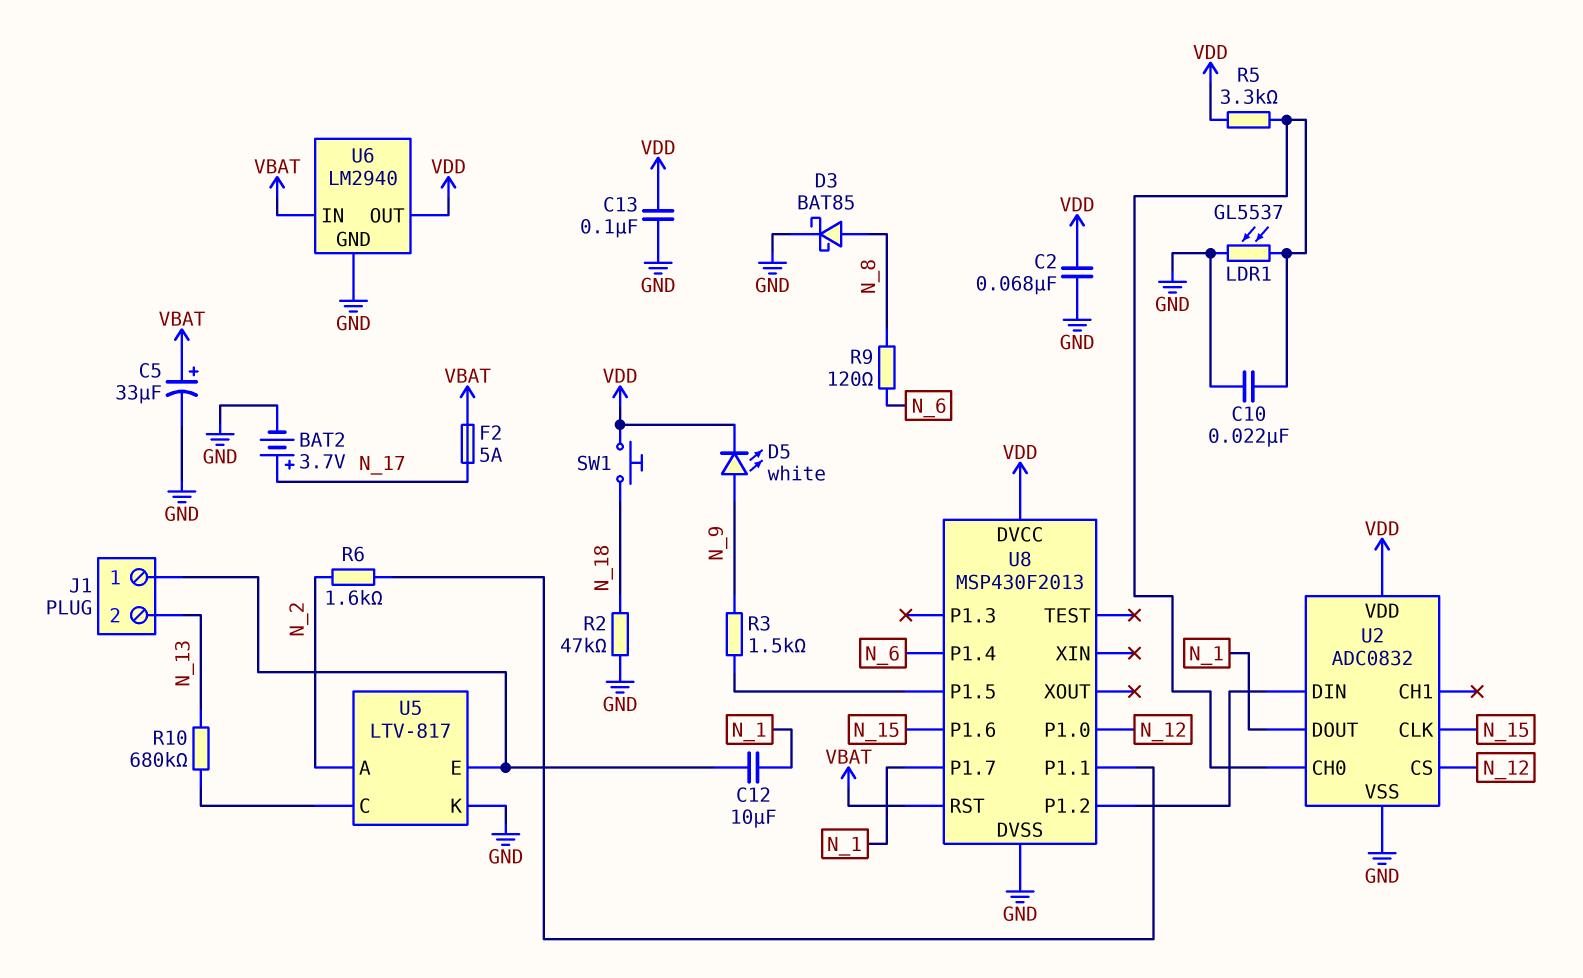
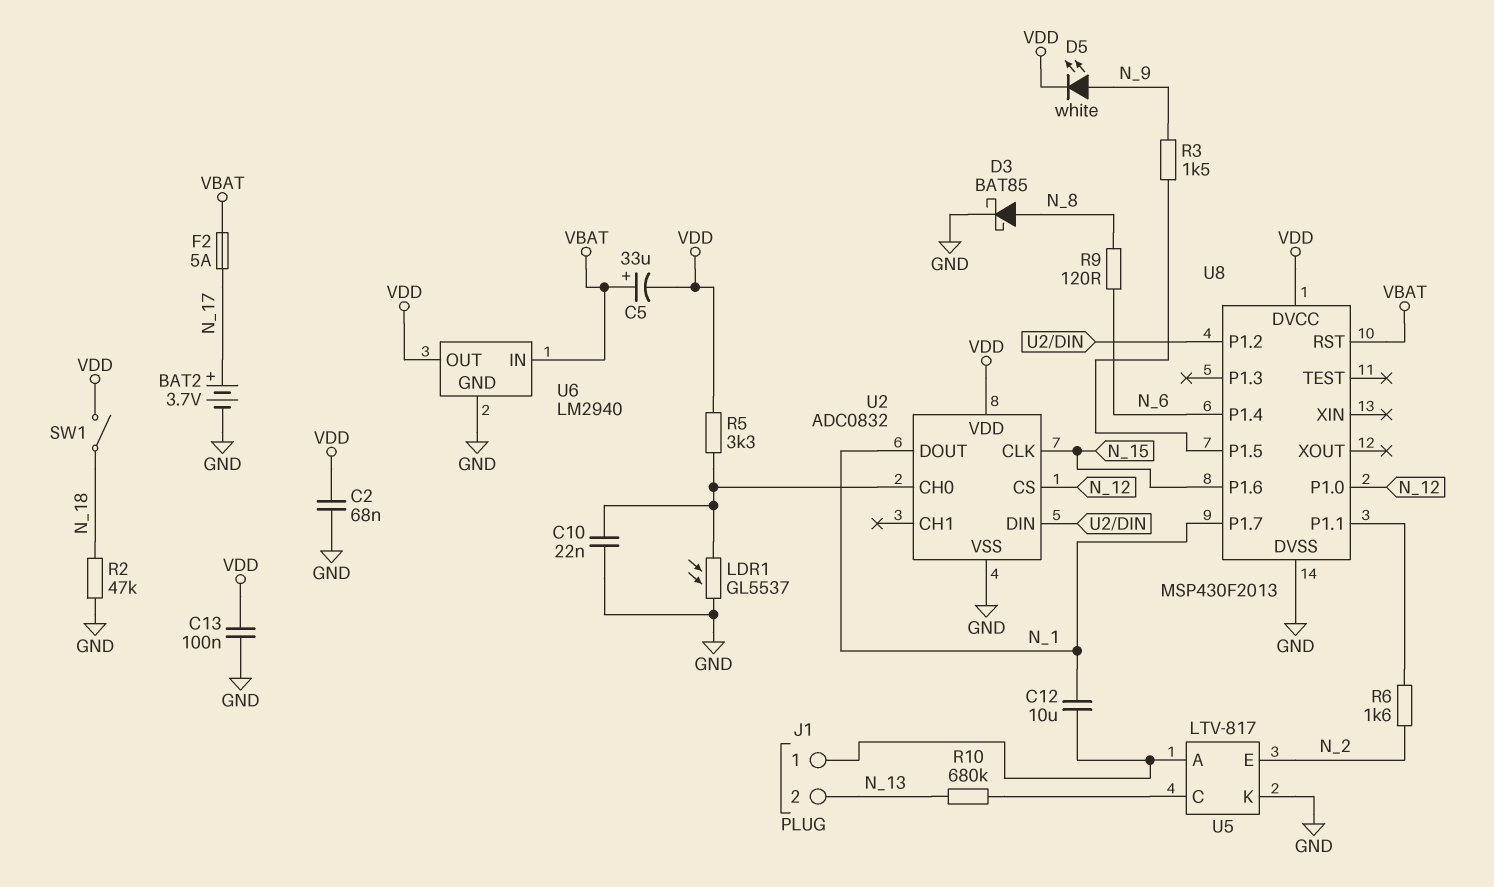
C5: 33uF (plus VBAT, minus GND) -> 33uF (plus VBAT, minus VDD)
SW1: button (N_18, VDD) -> switch (N_18, VDD)
U5 pin A: N_2 -> J1/1
U5 pin E: J1/1 -> N_2

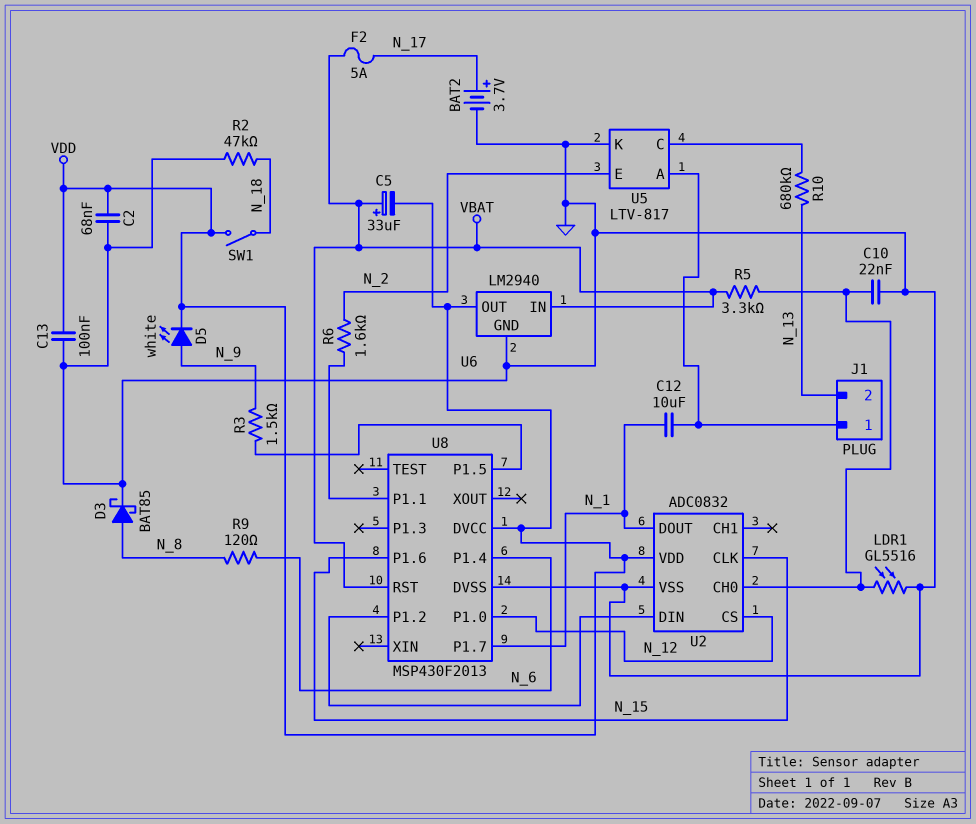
LDR1: GL5537 (GND, U2/CH0) -> GL5516 (GND, U2/CH0)
R5: 3.3k (U2/CH0, VDD) -> 3.3k (U2/CH0, VBAT)

